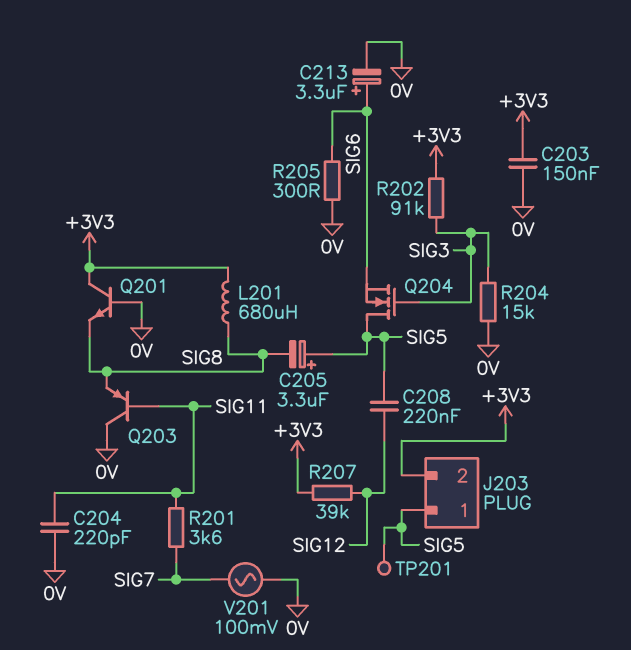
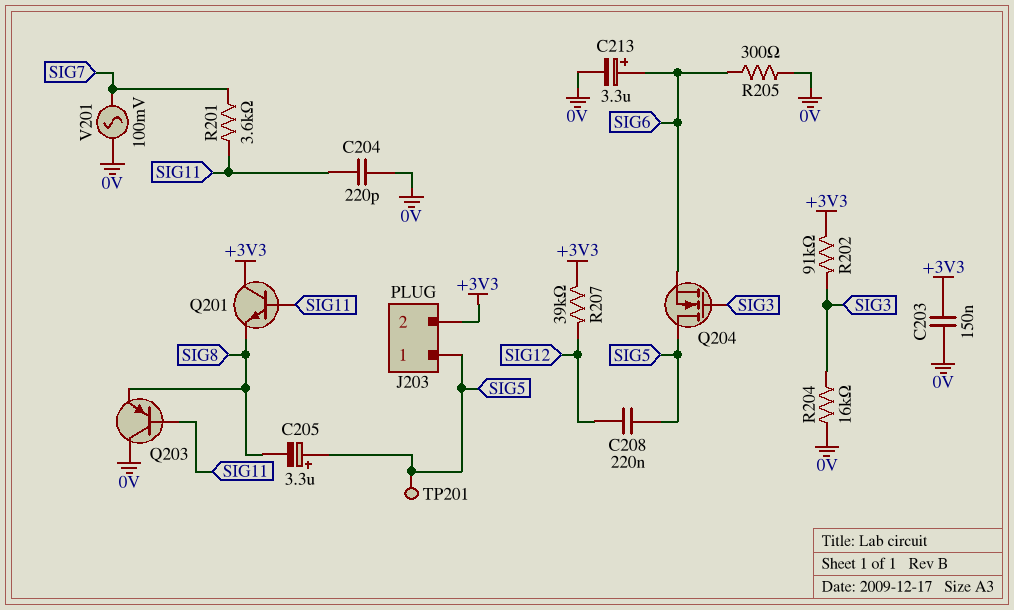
L201: 680uH (+3V3, SIG8) -> none
Q201: NPN (B 0V, C +3V3, E SIG8) -> NPN (B SIG11, C +3V3, E SIG8)
R204: 15k (0V, SIG3) -> 16k (0V, SIG3)

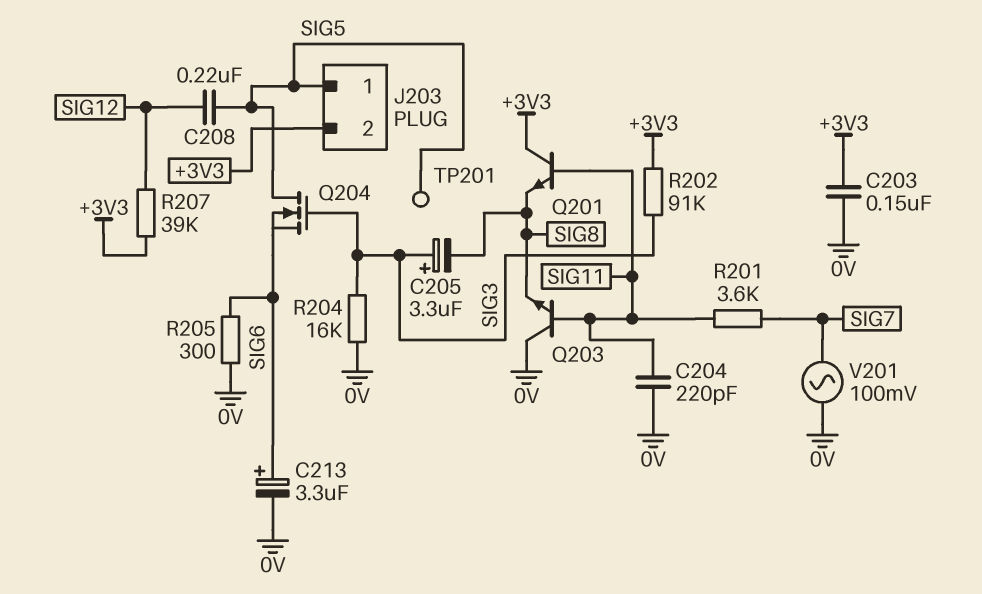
C205: 3.3uF (plus SIG5, minus SIG8) -> 3.3uF (plus SIG3, minus SIG8)
Q203: PNP (B SIG11, C 0V, E SIG8) -> NPN (B SIG11, C 0V, E SIG8)

